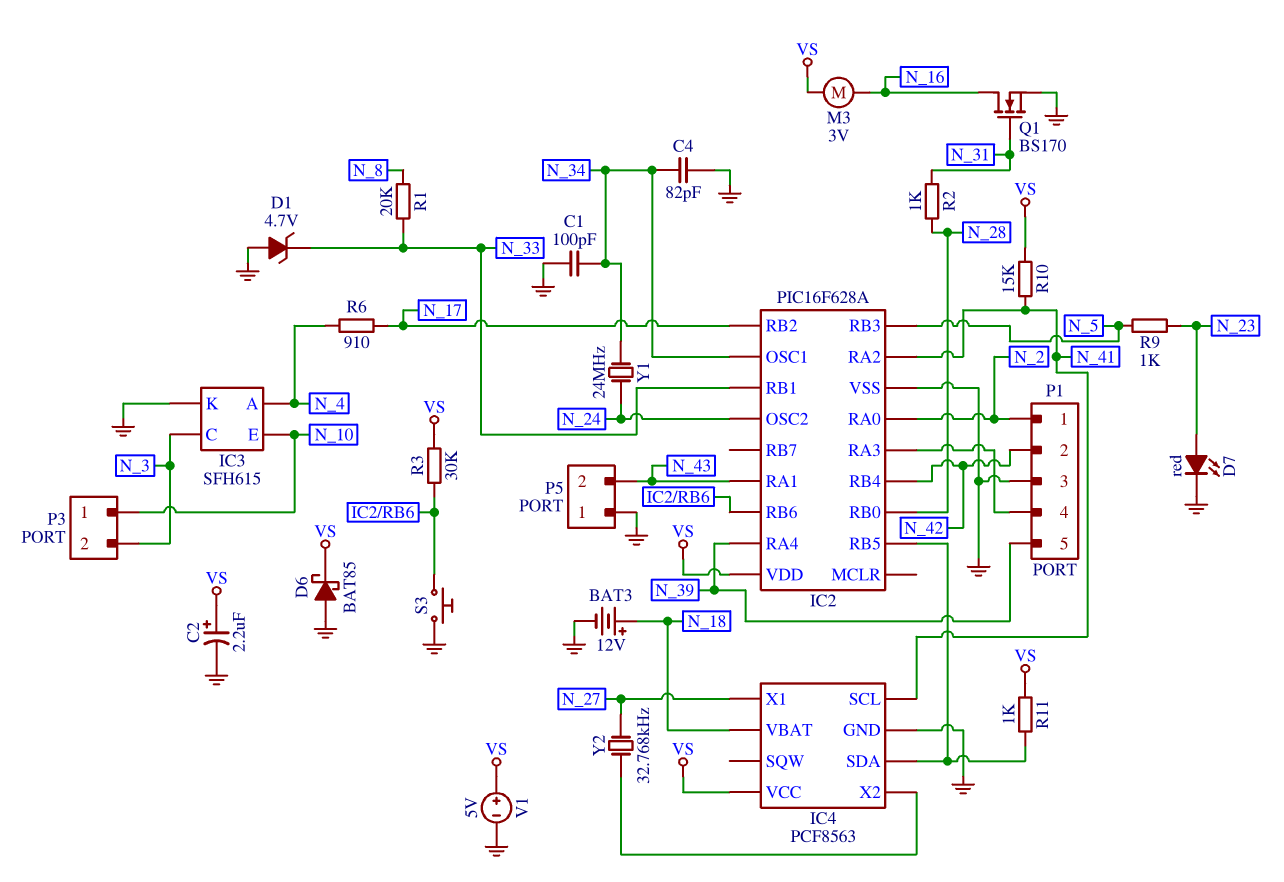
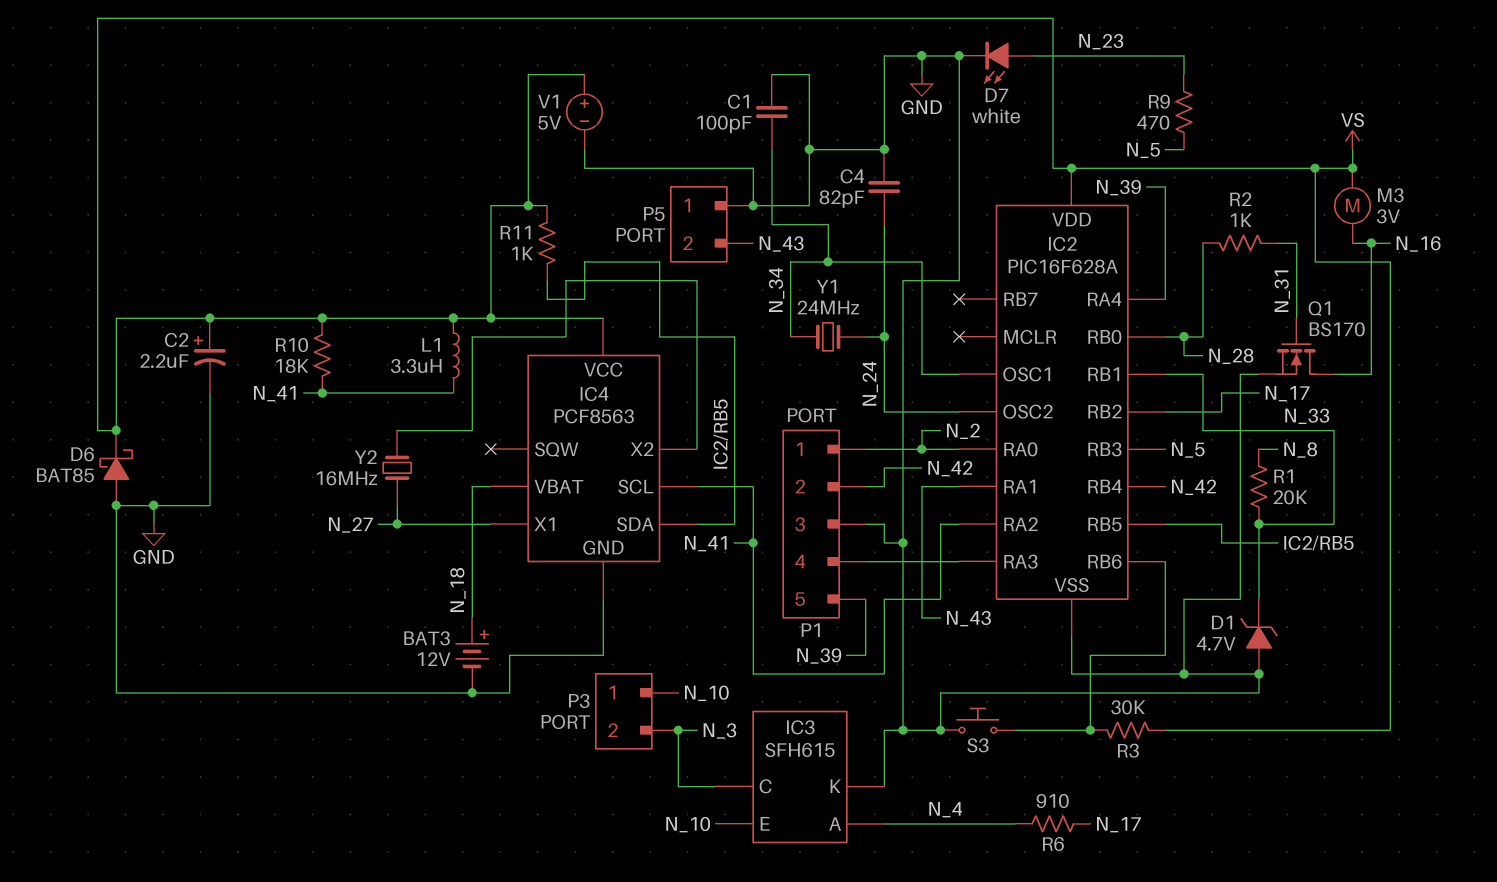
C4: 82pF (GND, N_34) -> 82pF (GND, N_24)
D7: LED red (A N_23, K GND) -> LED white (A N_23, K GND)
L1: none -> 3.3uH (N_41, VS)
R9: 1k (N_5, N_23) -> 470 (N_5, N_23)
R10: 15k (N_41, VS) -> 18k (N_41, VS)
Y2: 32.768kHz (IC4/X2, N_27) -> 16MHz (IC4/X2, N_27)

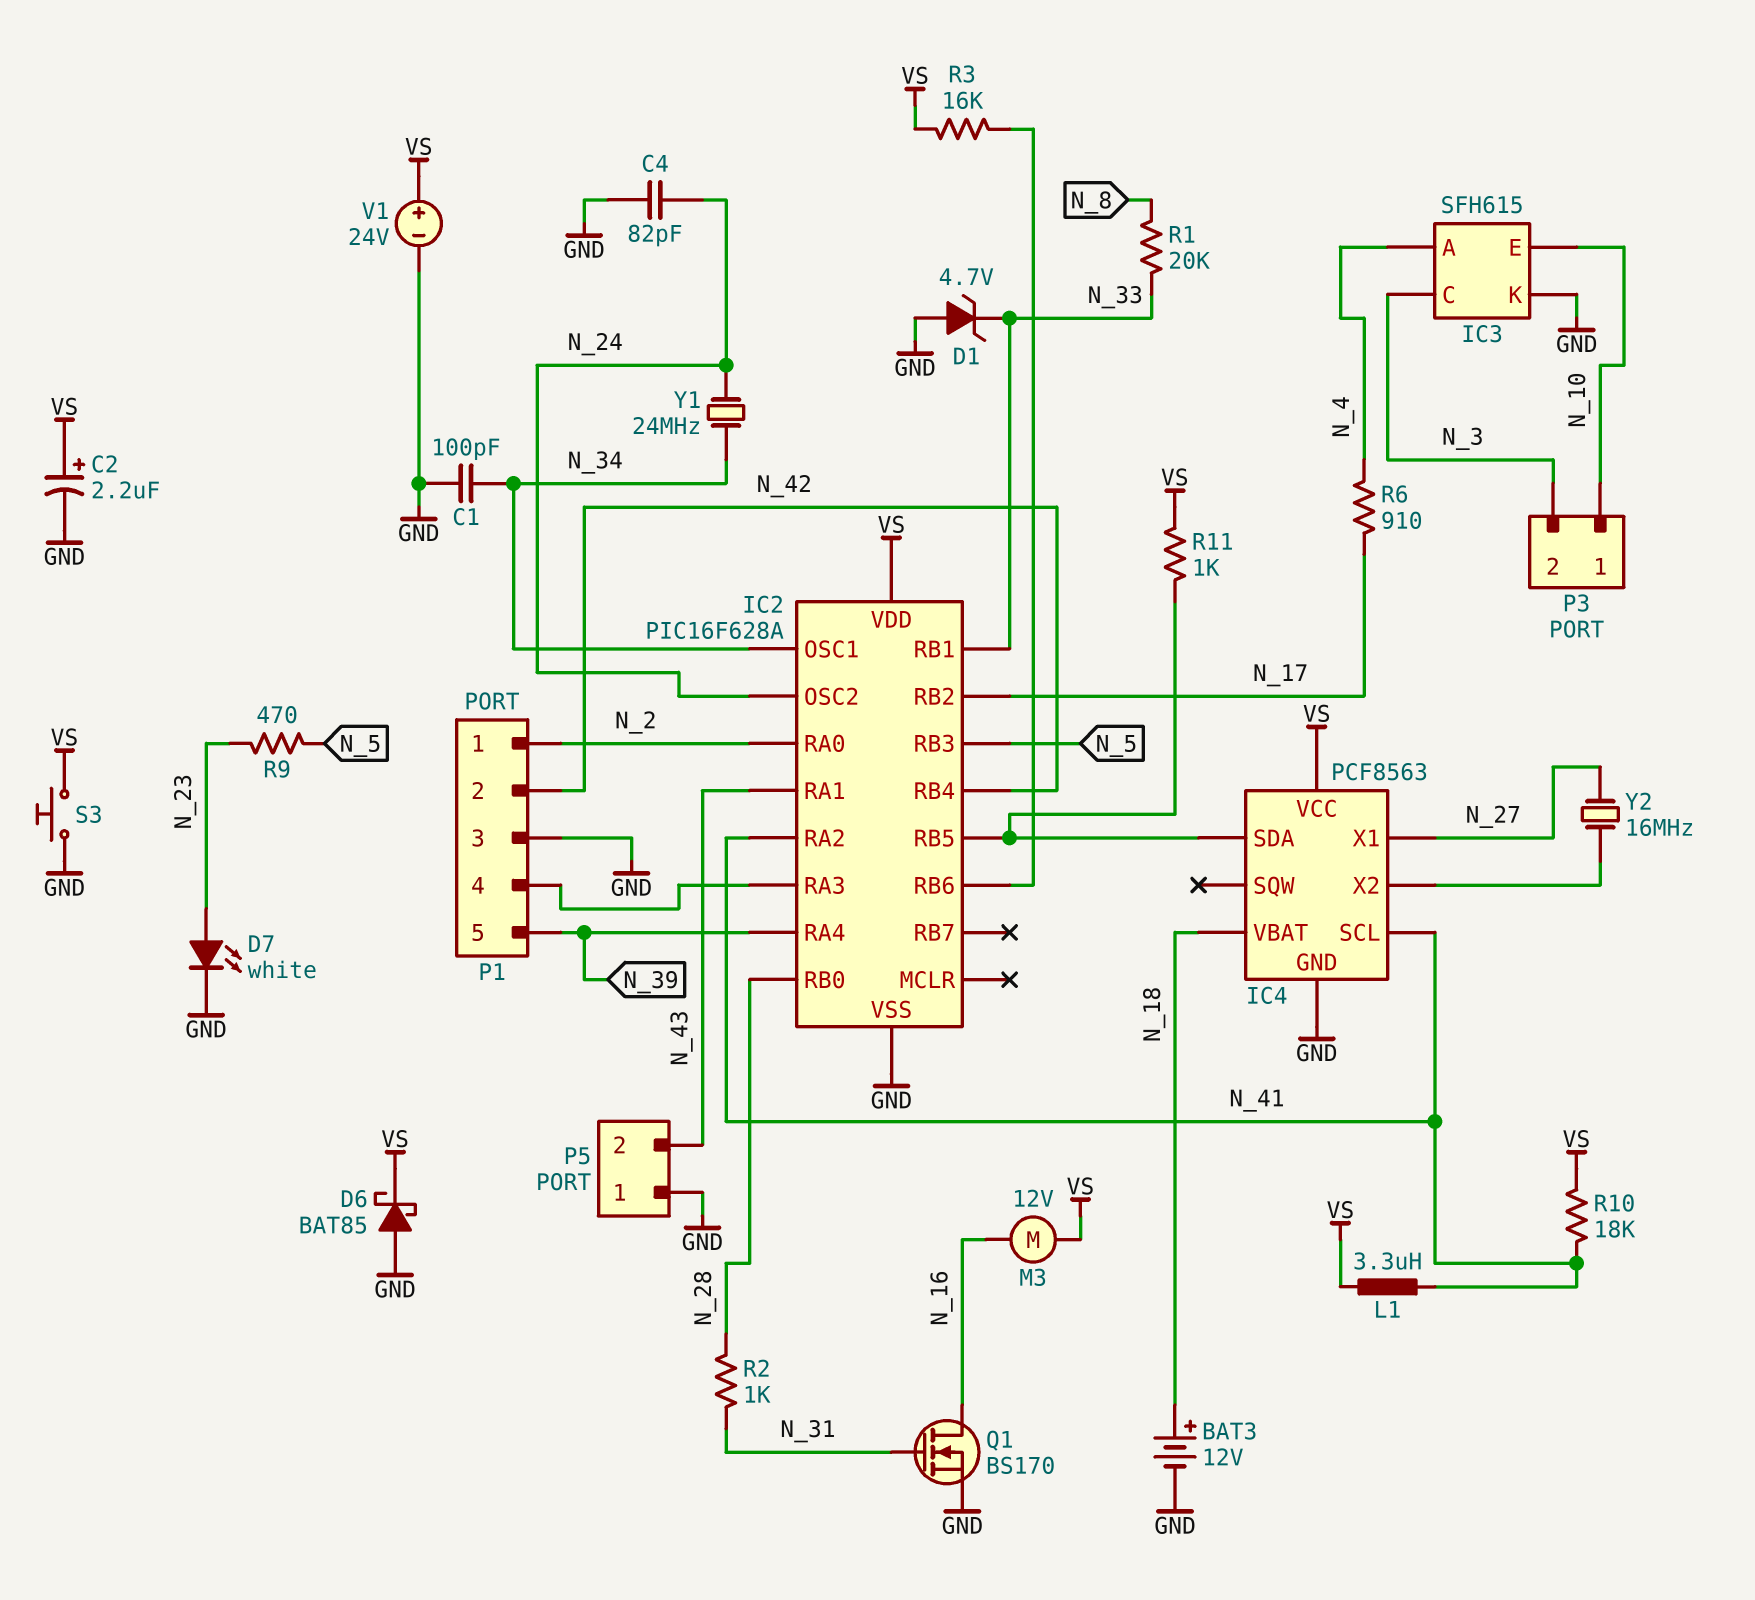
M3: motor 3V (N_16, VS) -> motor 12V (N_16, VS)
R3: 30k (IC2/RB6, VS) -> 16k (IC2/RB6, VS)
S3: button (GND, IC2/RB6) -> button (GND, VS)
V1: 5V (plus VS, minus GND) -> 24V (plus VS, minus GND)

